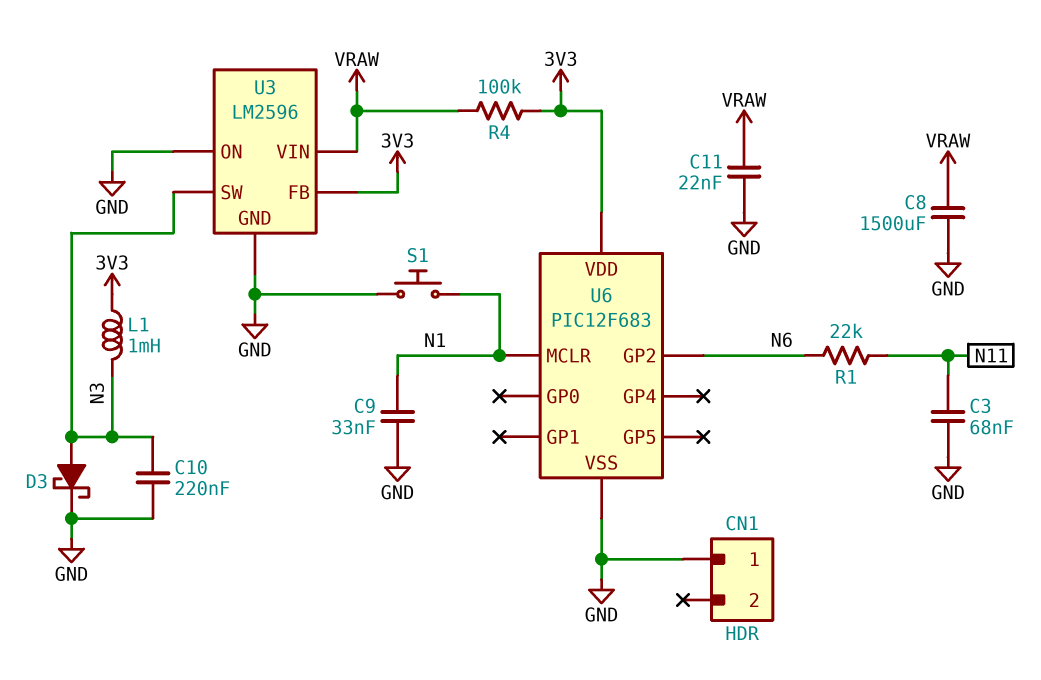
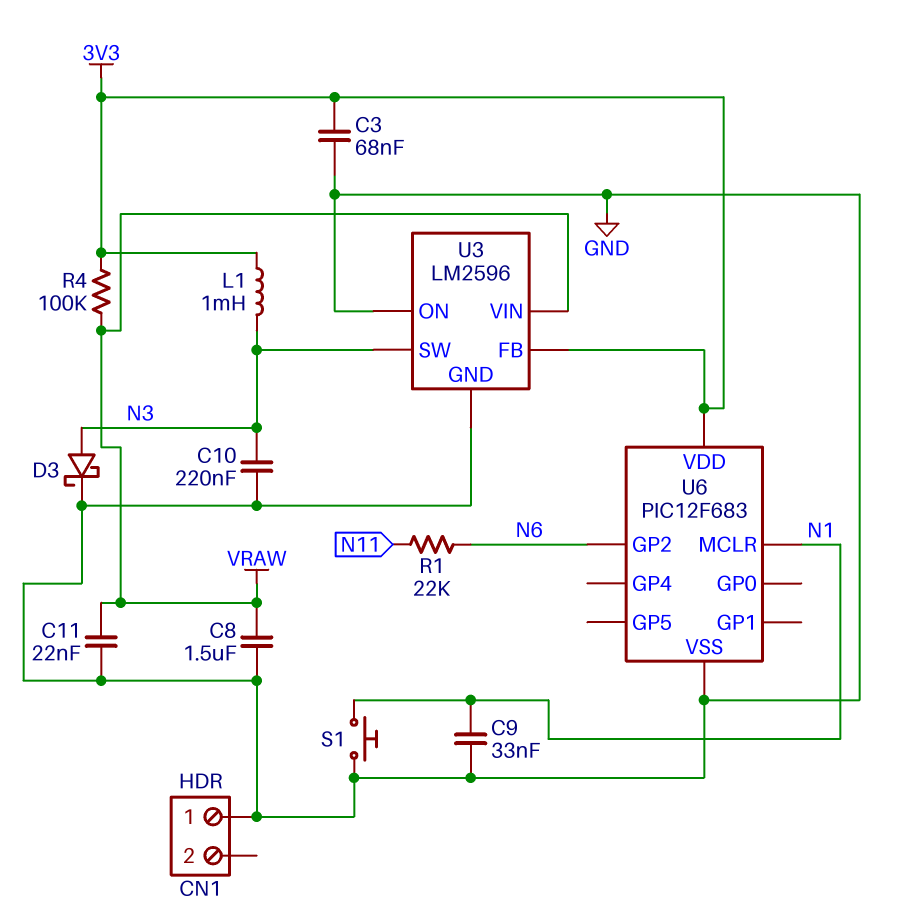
C3: 68nF (GND, N11) -> 68nF (3V3, GND)
C8: 1500uF (GND, VRAW) -> 1.5uF (GND, VRAW)

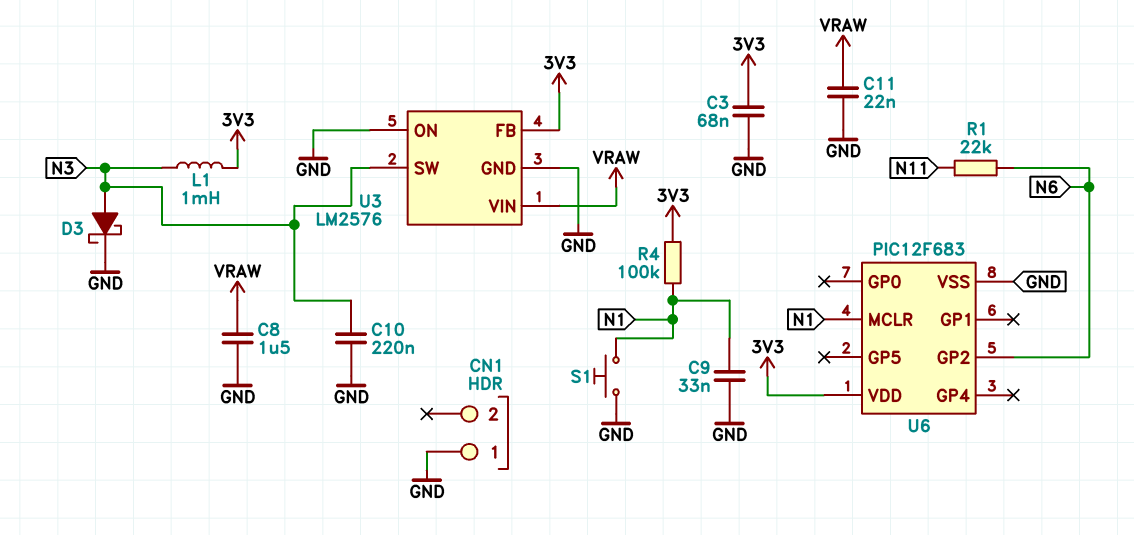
R4: 100k (3V3, VRAW) -> 100k (3V3, N1)
U3: LM2596 -> LM2576

